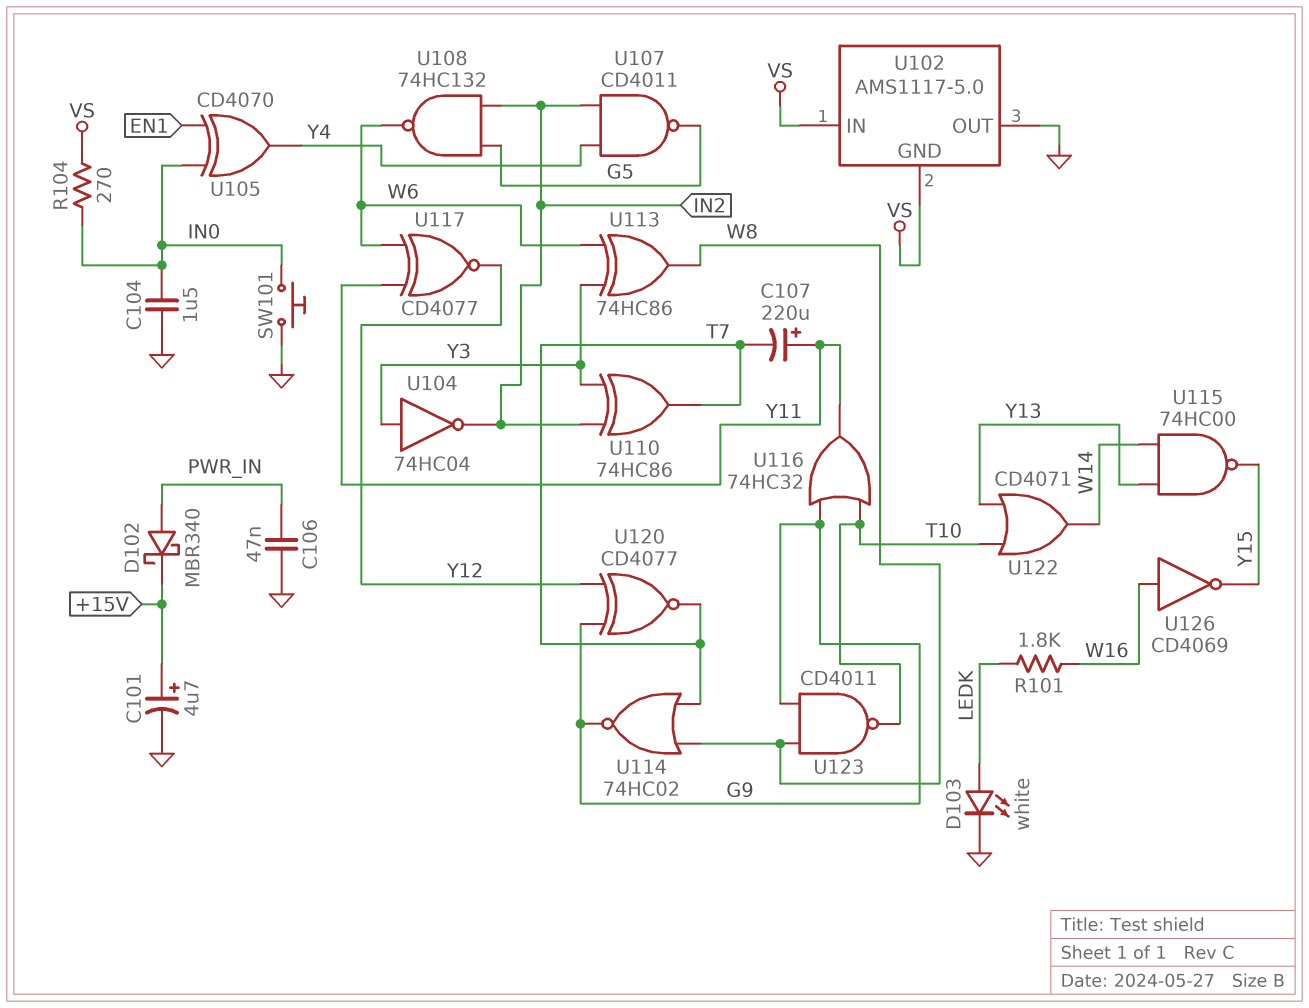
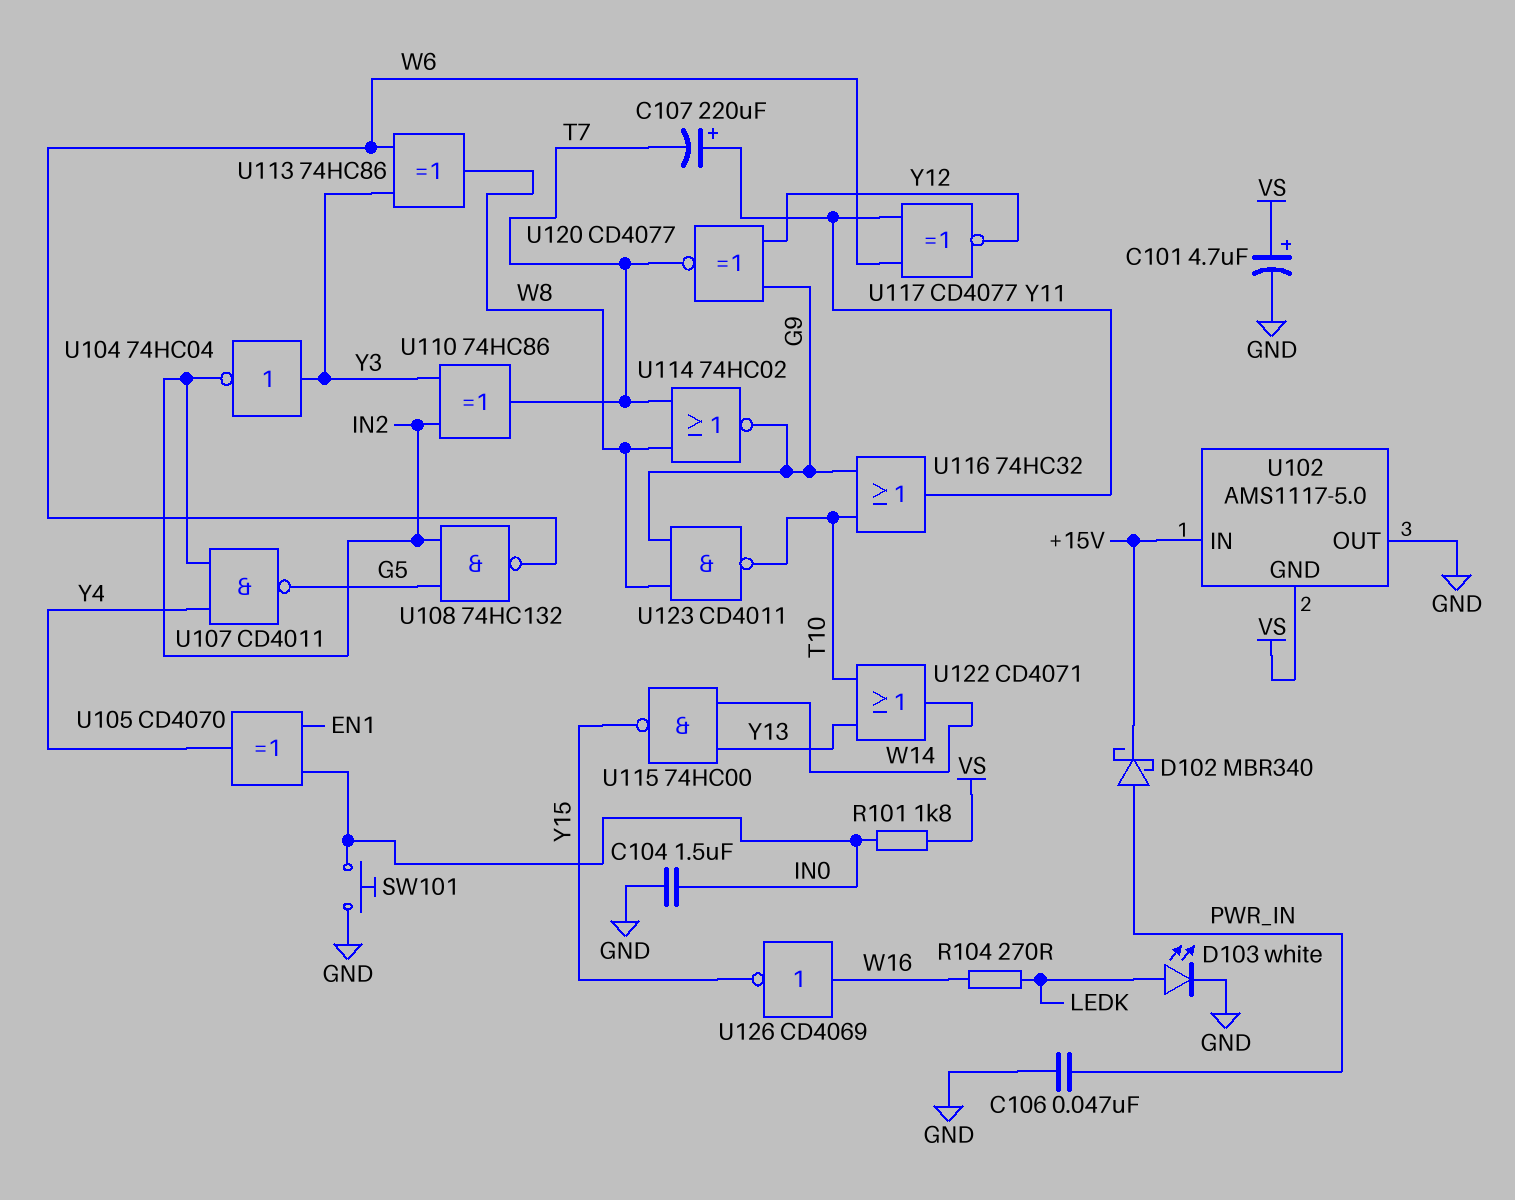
C101: 4.7uF (plus +15V, minus GND) -> 4.7uF (plus VS, minus GND)
R101: 1.8k (LEDK, W16) -> 1.8k (IN0, VS)
R104: 270 (IN0, VS) -> 270 (LEDK, W16)
U102 pin IN: VS -> +15V

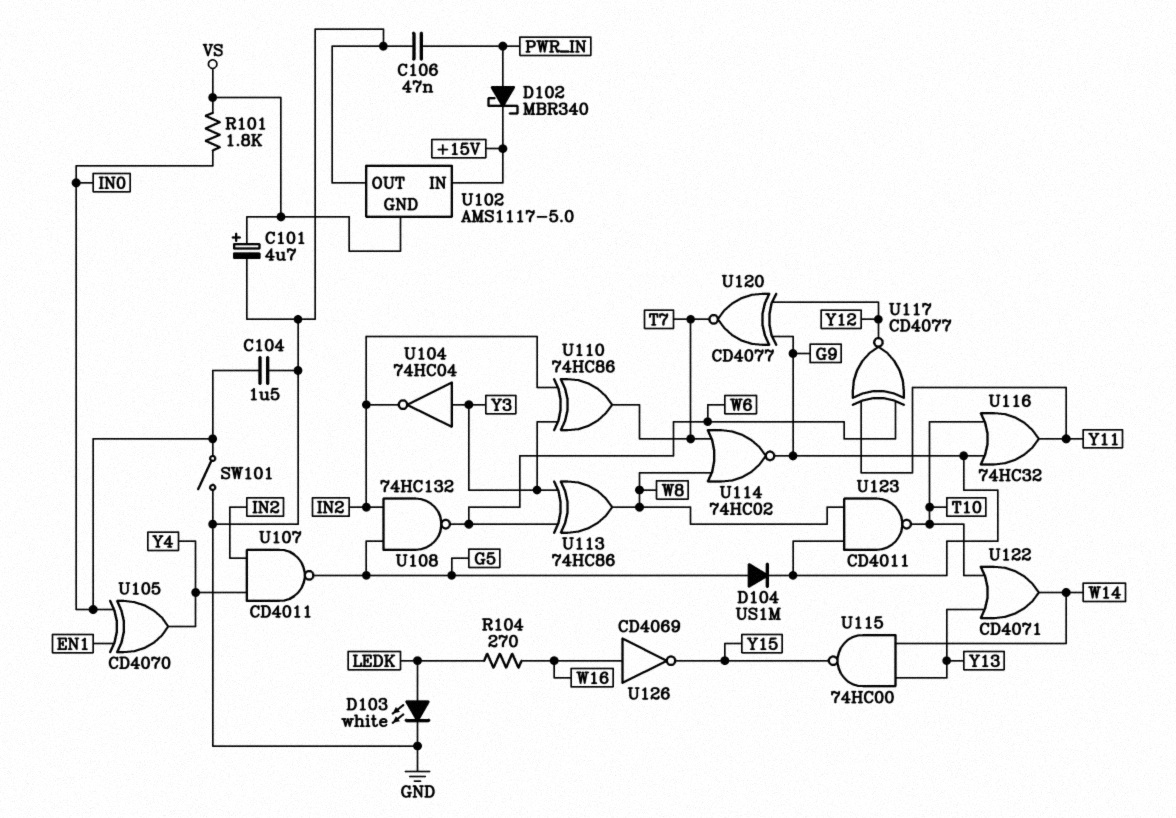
C107: 220uF (plus Y11, minus T7) -> none
D104: none -> diode US1M (A G5, K G9)
SW101: button (GND, IN0) -> switch (GND, IN0)

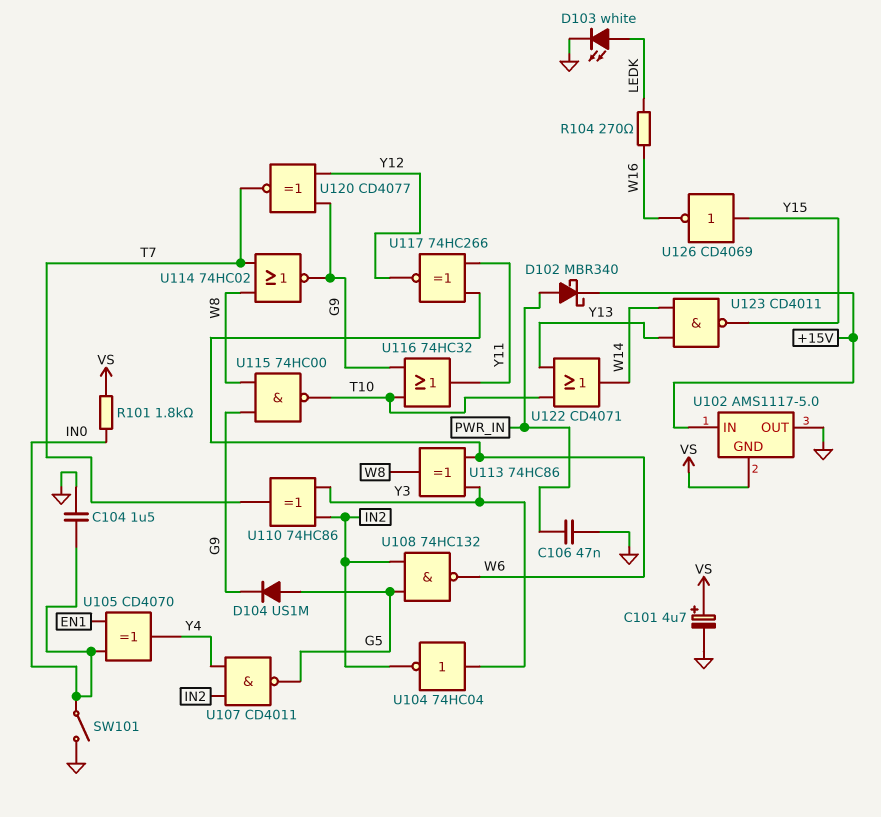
U115: NAND 74HC00 (in W14, in Y13, out Y15) -> NAND 74HC00 (in G9, in W8, out T10)
U117: XNOR CD4077 (in W6, in Y11, out Y12) -> XNOR 74HC266 (in W6, in Y11, out Y12)
U123: NAND CD4011 (in G9, in W8, out T10) -> NAND CD4011 (in W14, in Y13, out Y15)
U126: NOT CD4069 (in W16, out Y15) -> NOT CD4069 (in Y15, out W16)

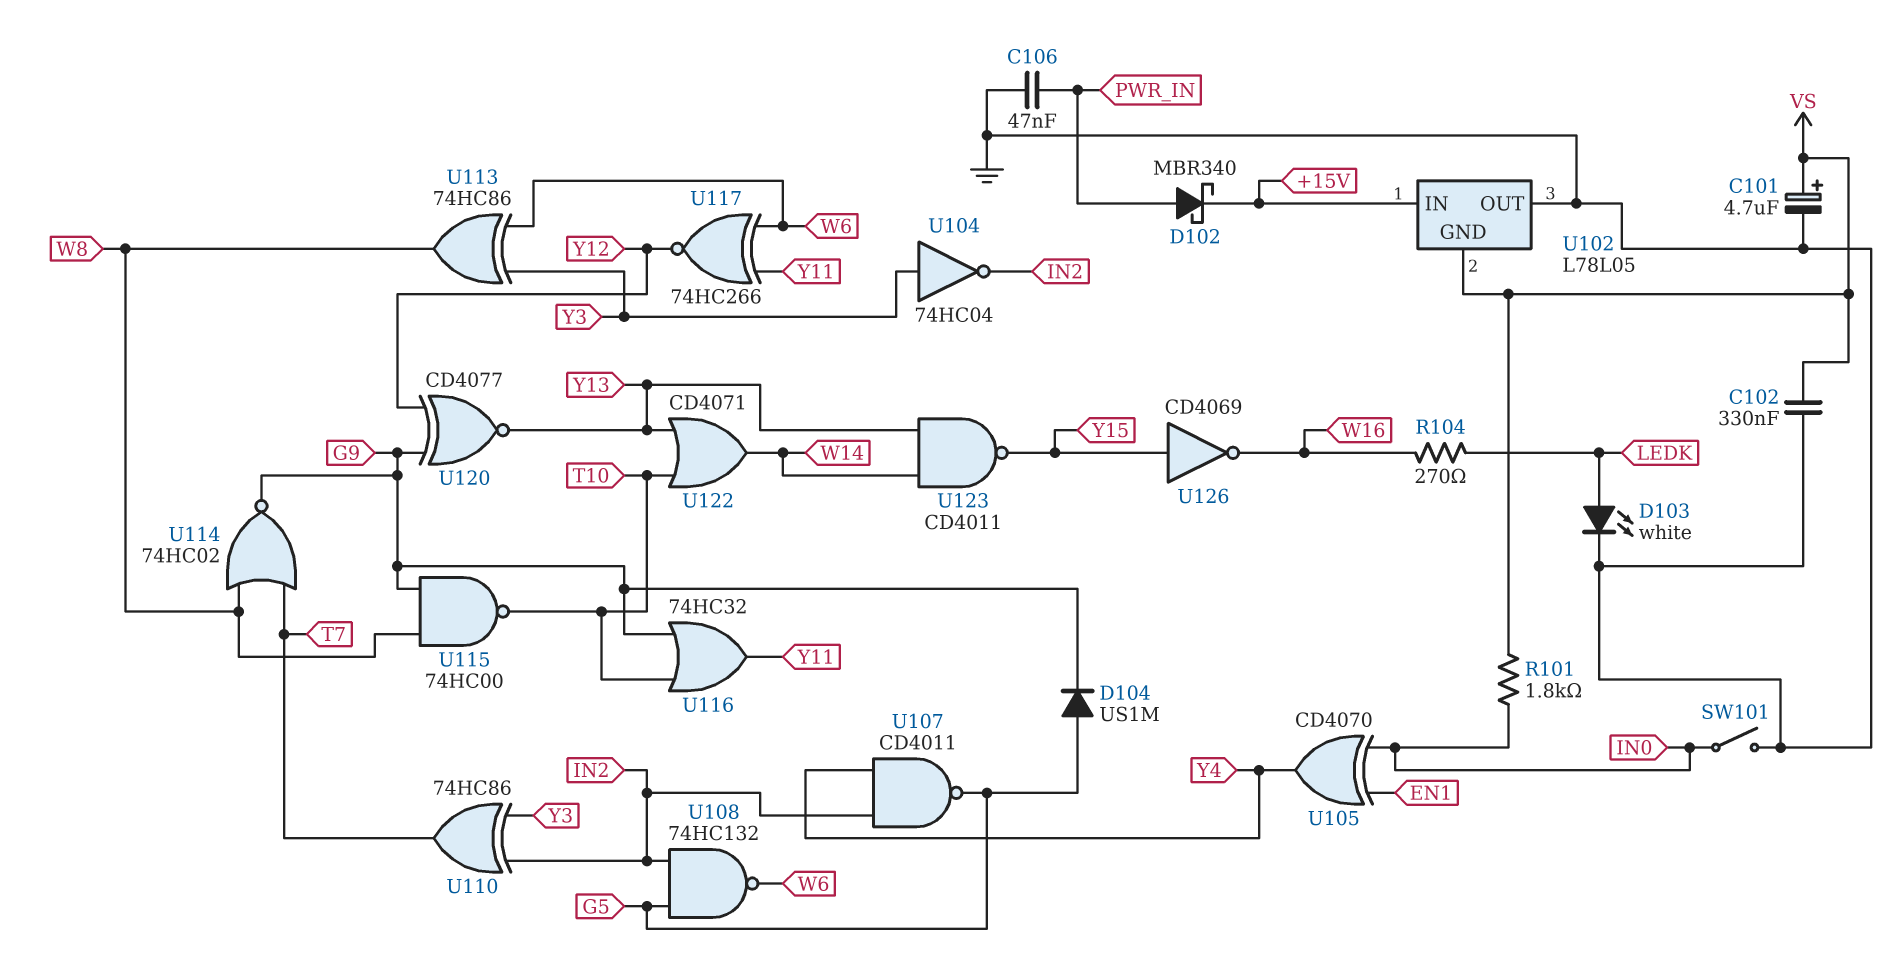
C102: none -> 330nF (GND, VS)
C104: 1.5uF (GND, IN0) -> none
U102: AMS1117-5.0 -> L78L05
U120: XNOR CD4077 (in G9, in Y12, out T7) -> XNOR CD4077 (in G9, in Y12, out Y13)

